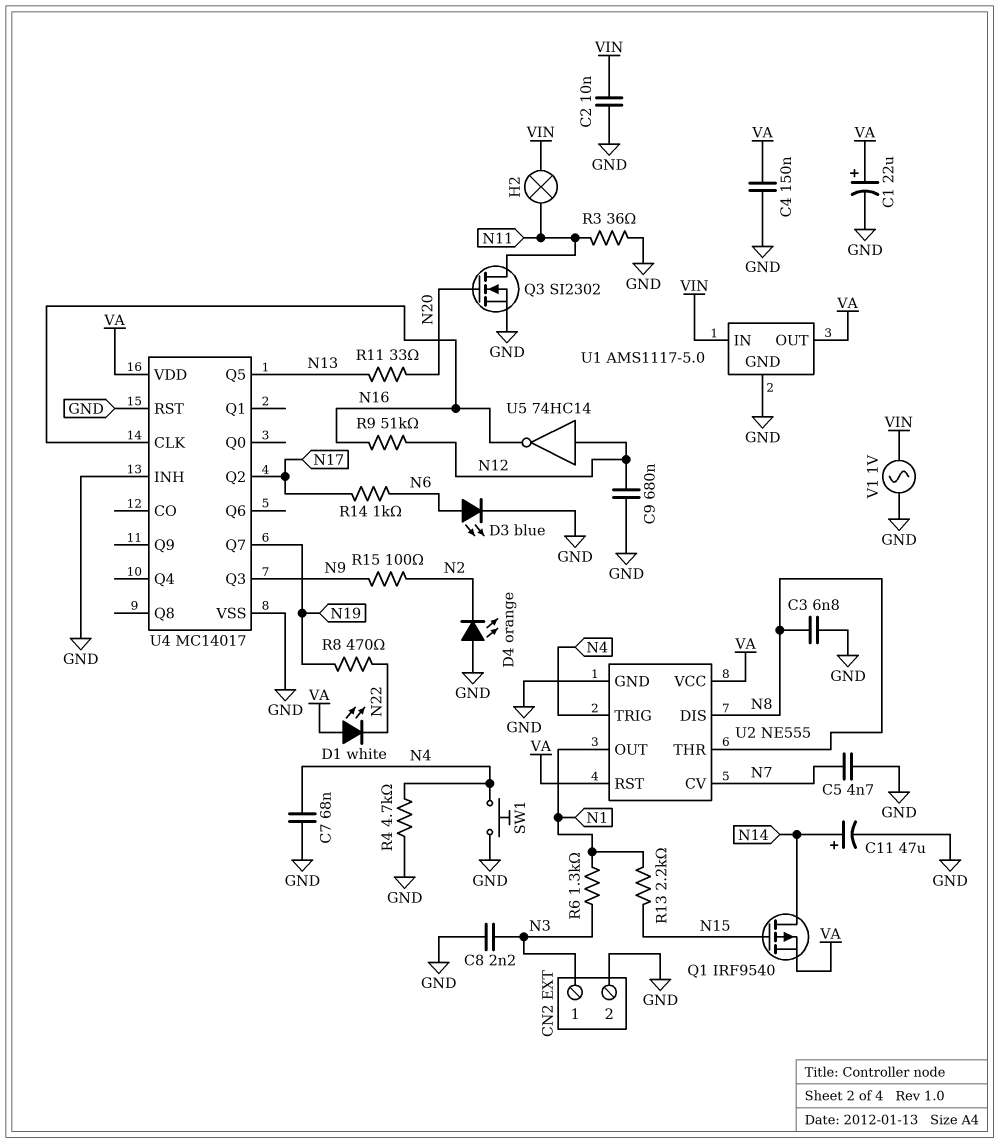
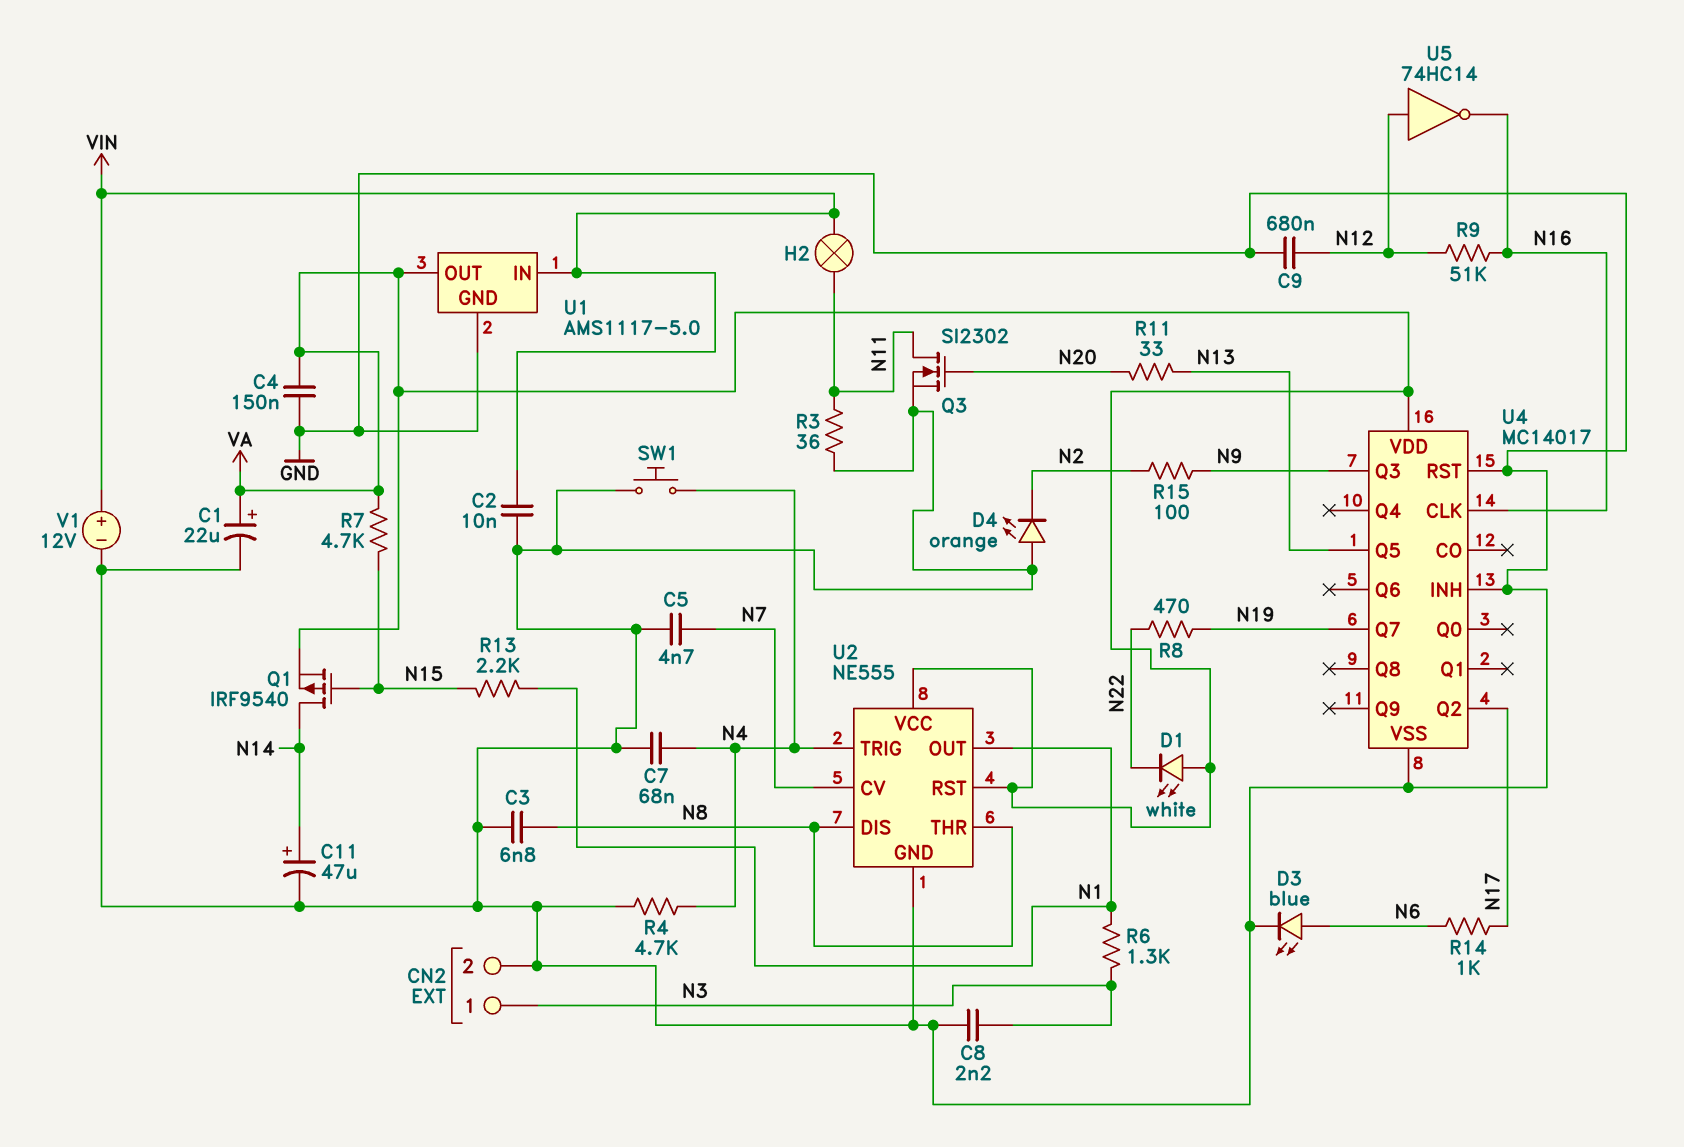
R7: none -> 4.7k (N15, VA)
V1: AC 1V (GND, VIN) -> 12V (plus VIN, minus GND)

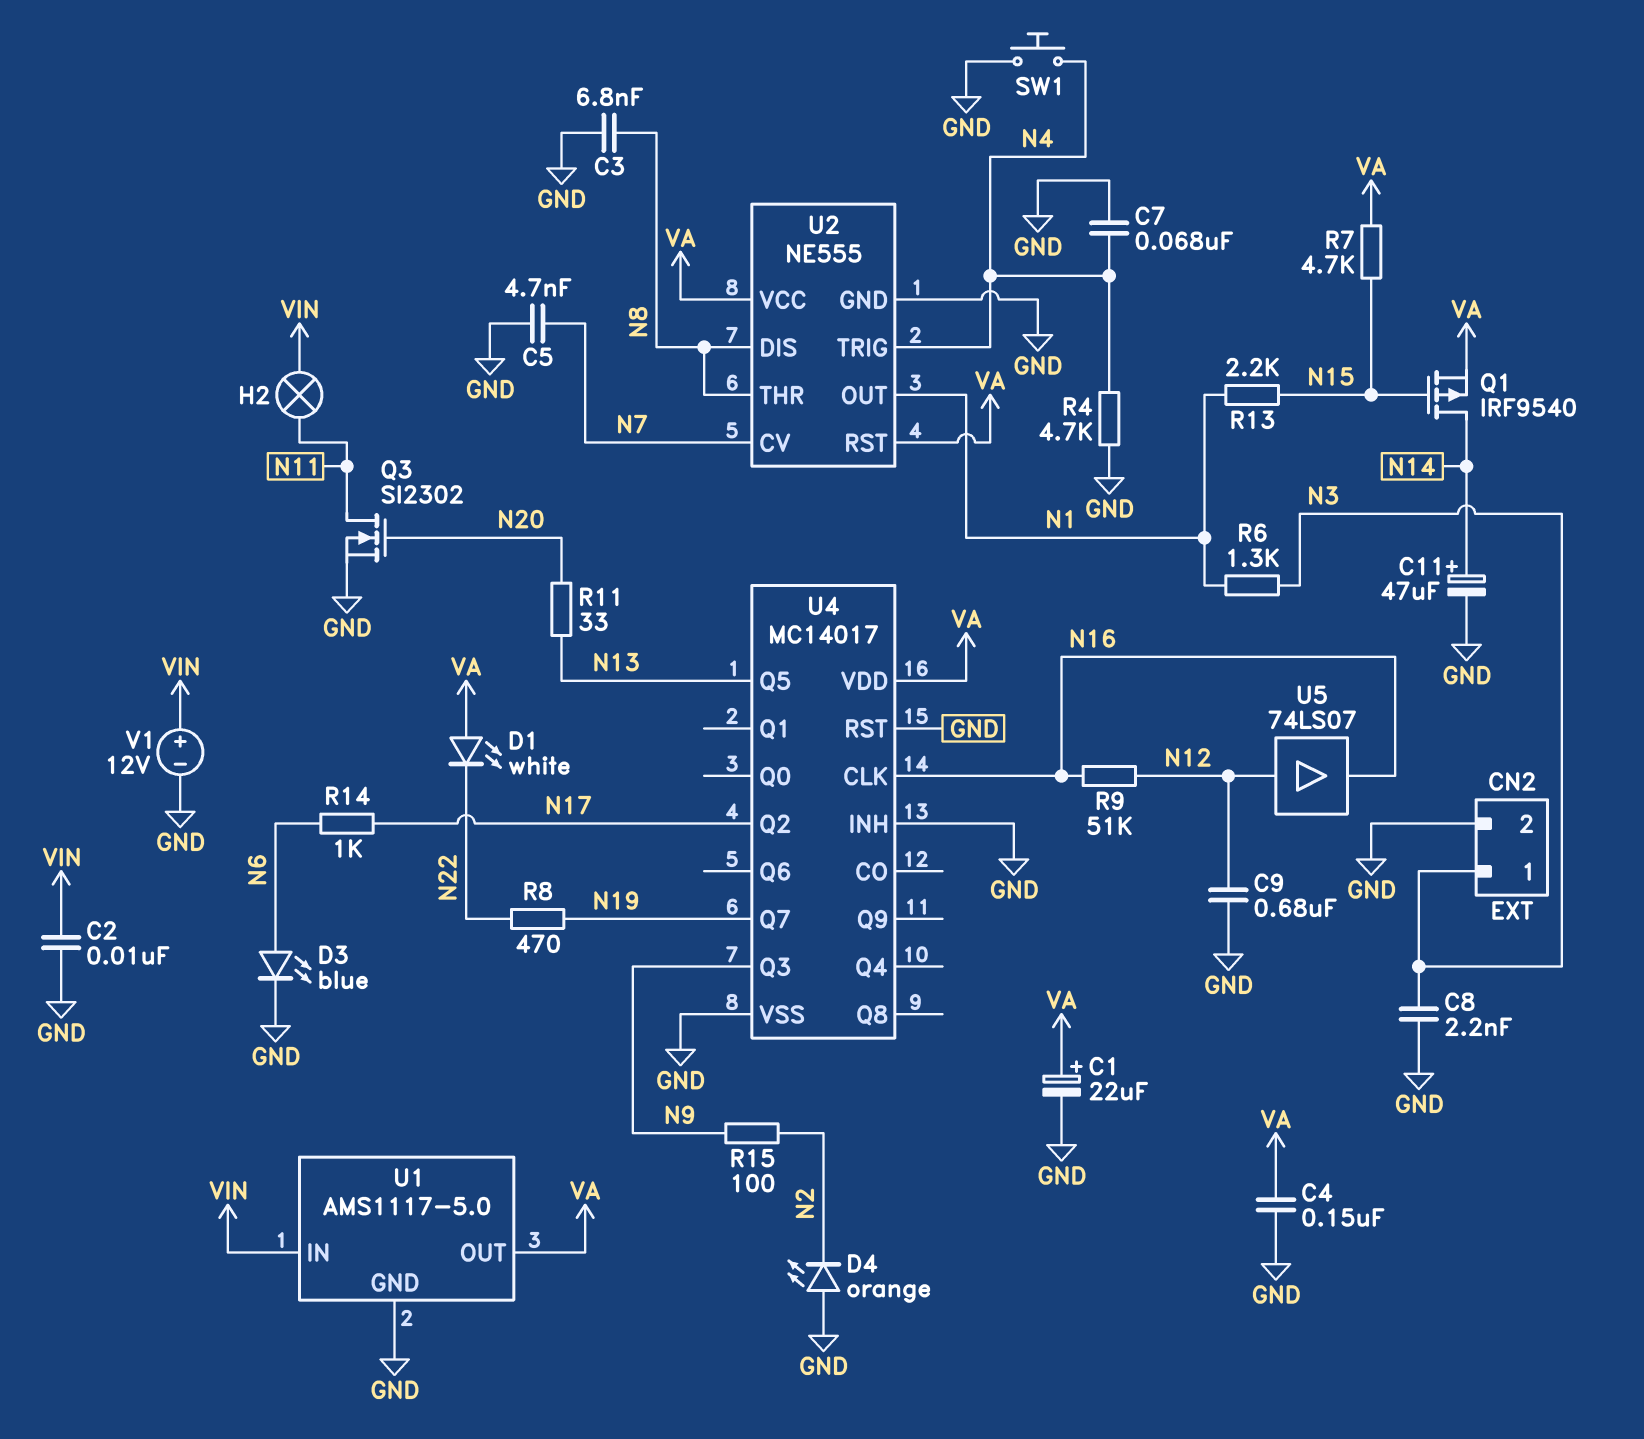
R3: 36 (GND, N11) -> none
U5: NOT 74HC14 (in N12, out N16) -> buffer 74LS07 (in N12, out N16)

